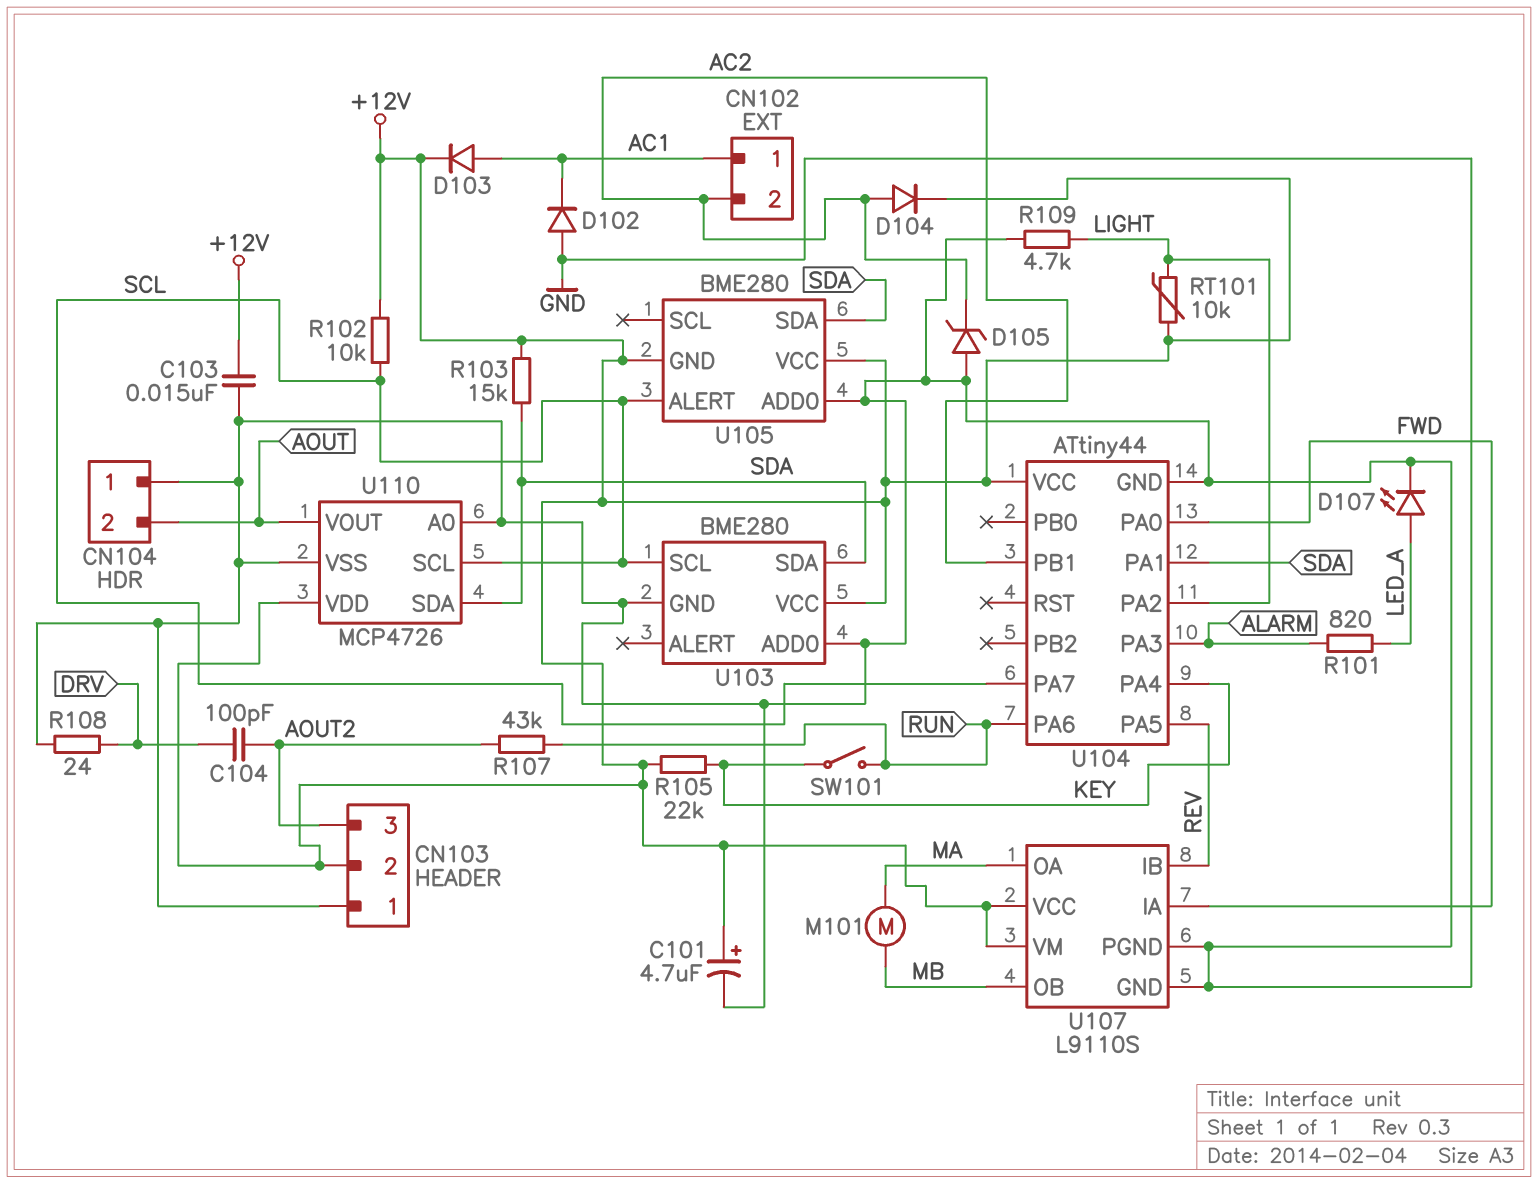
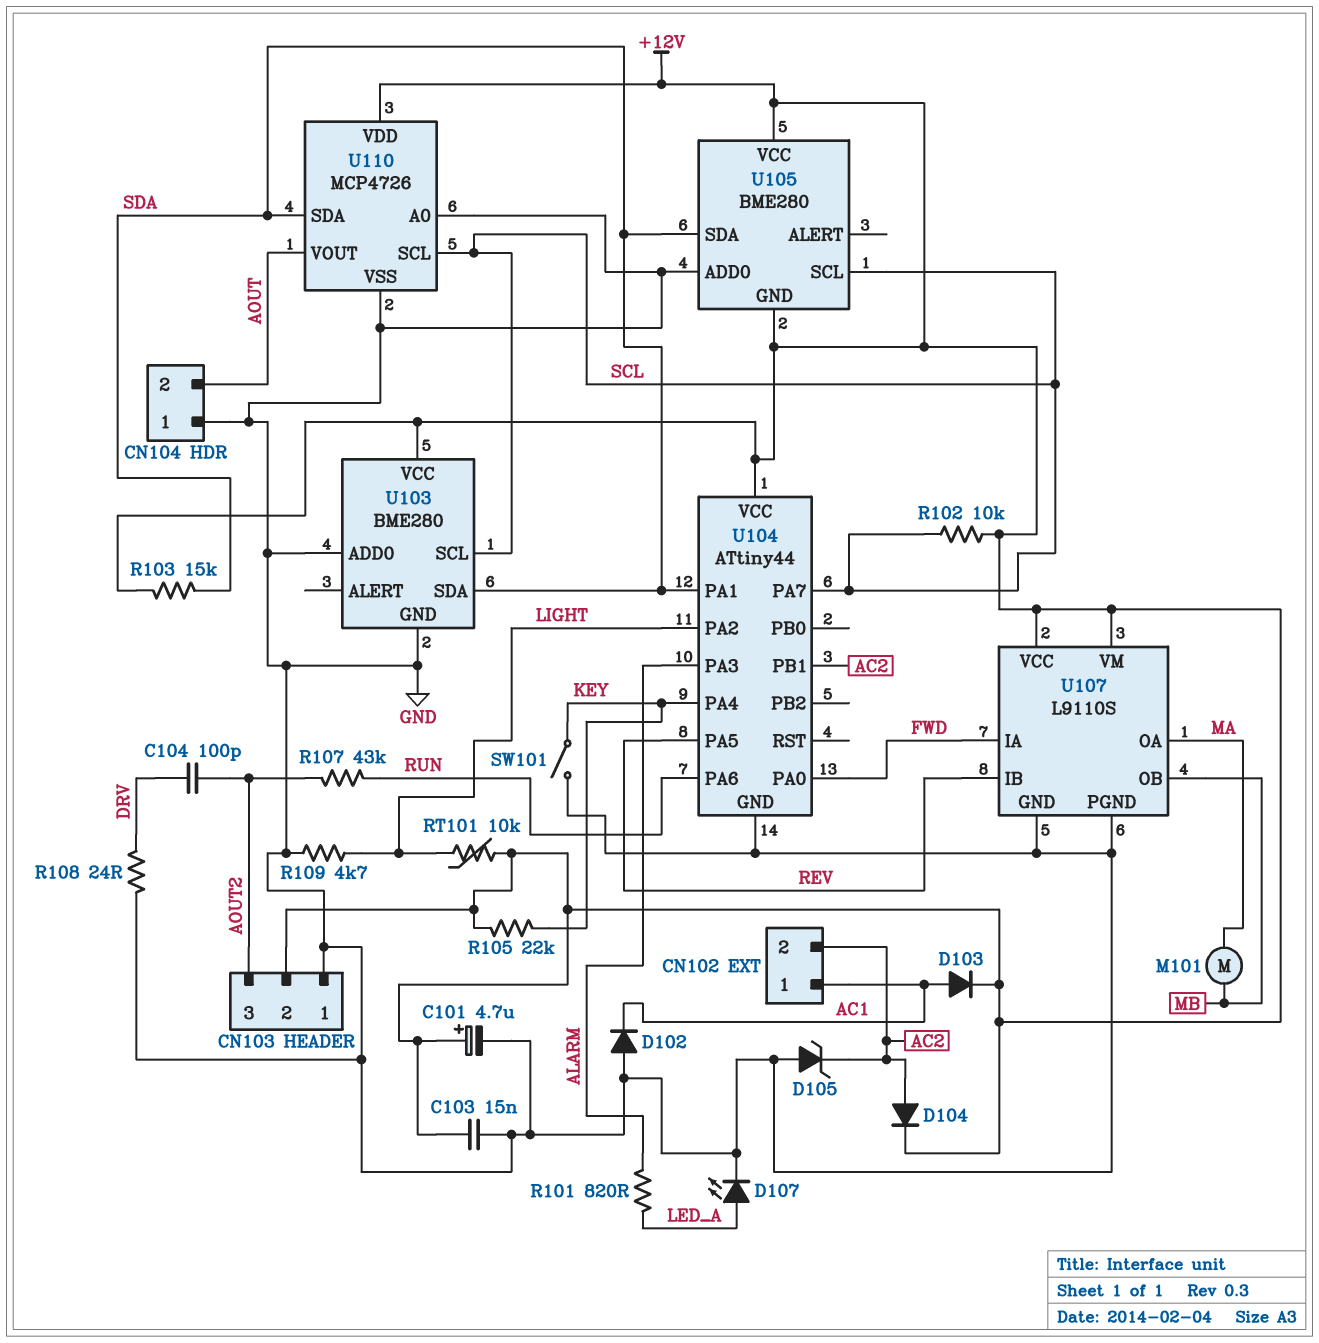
SW101: switch (KEY, RUN) -> switch (GND, KEY)
U105 pin ALERT: SCL -> none
U105 pin SCL: none -> SCL

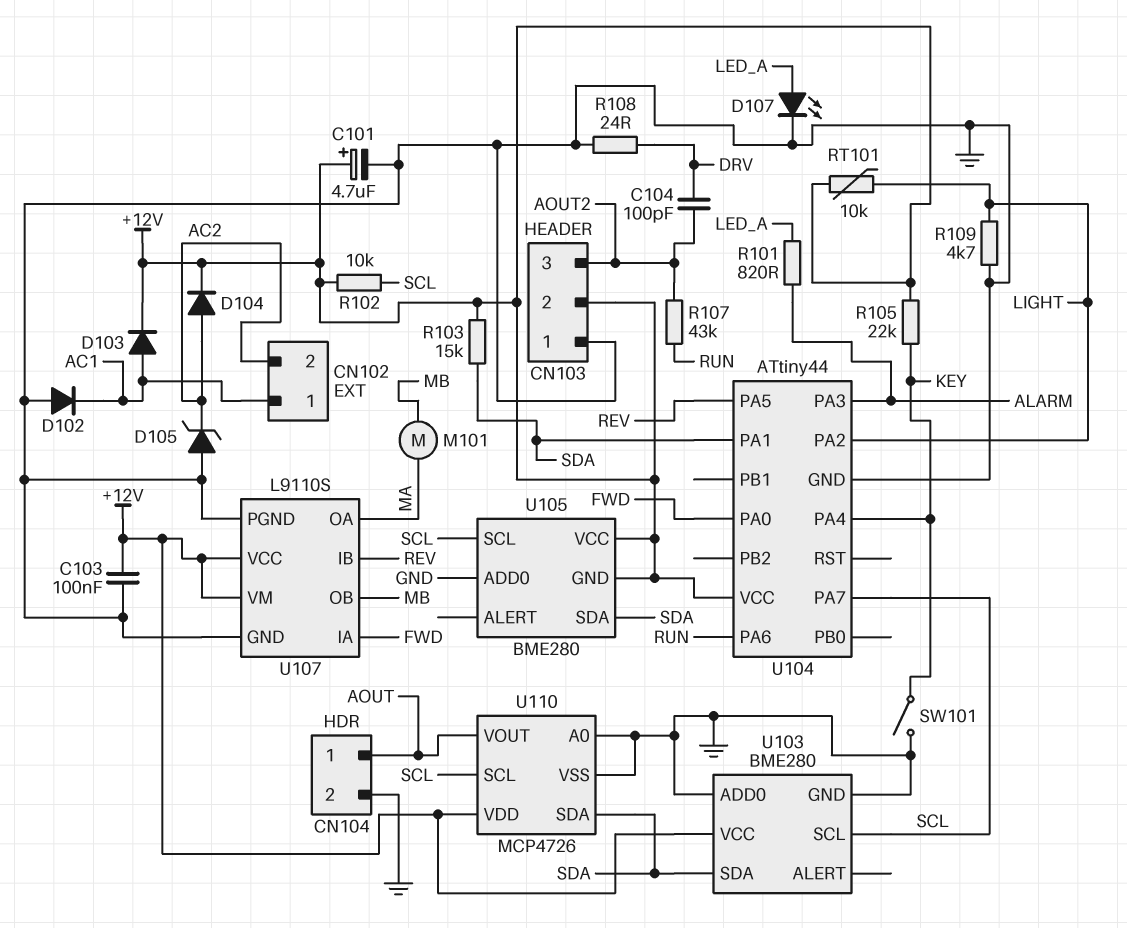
C103: 15nF (+12V, GND) -> 100nF (+12V, GND)
CN104 pin 1: GND -> AOUT
CN104 pin 2: AOUT -> GND
U104 pin PB1: AC2 -> none

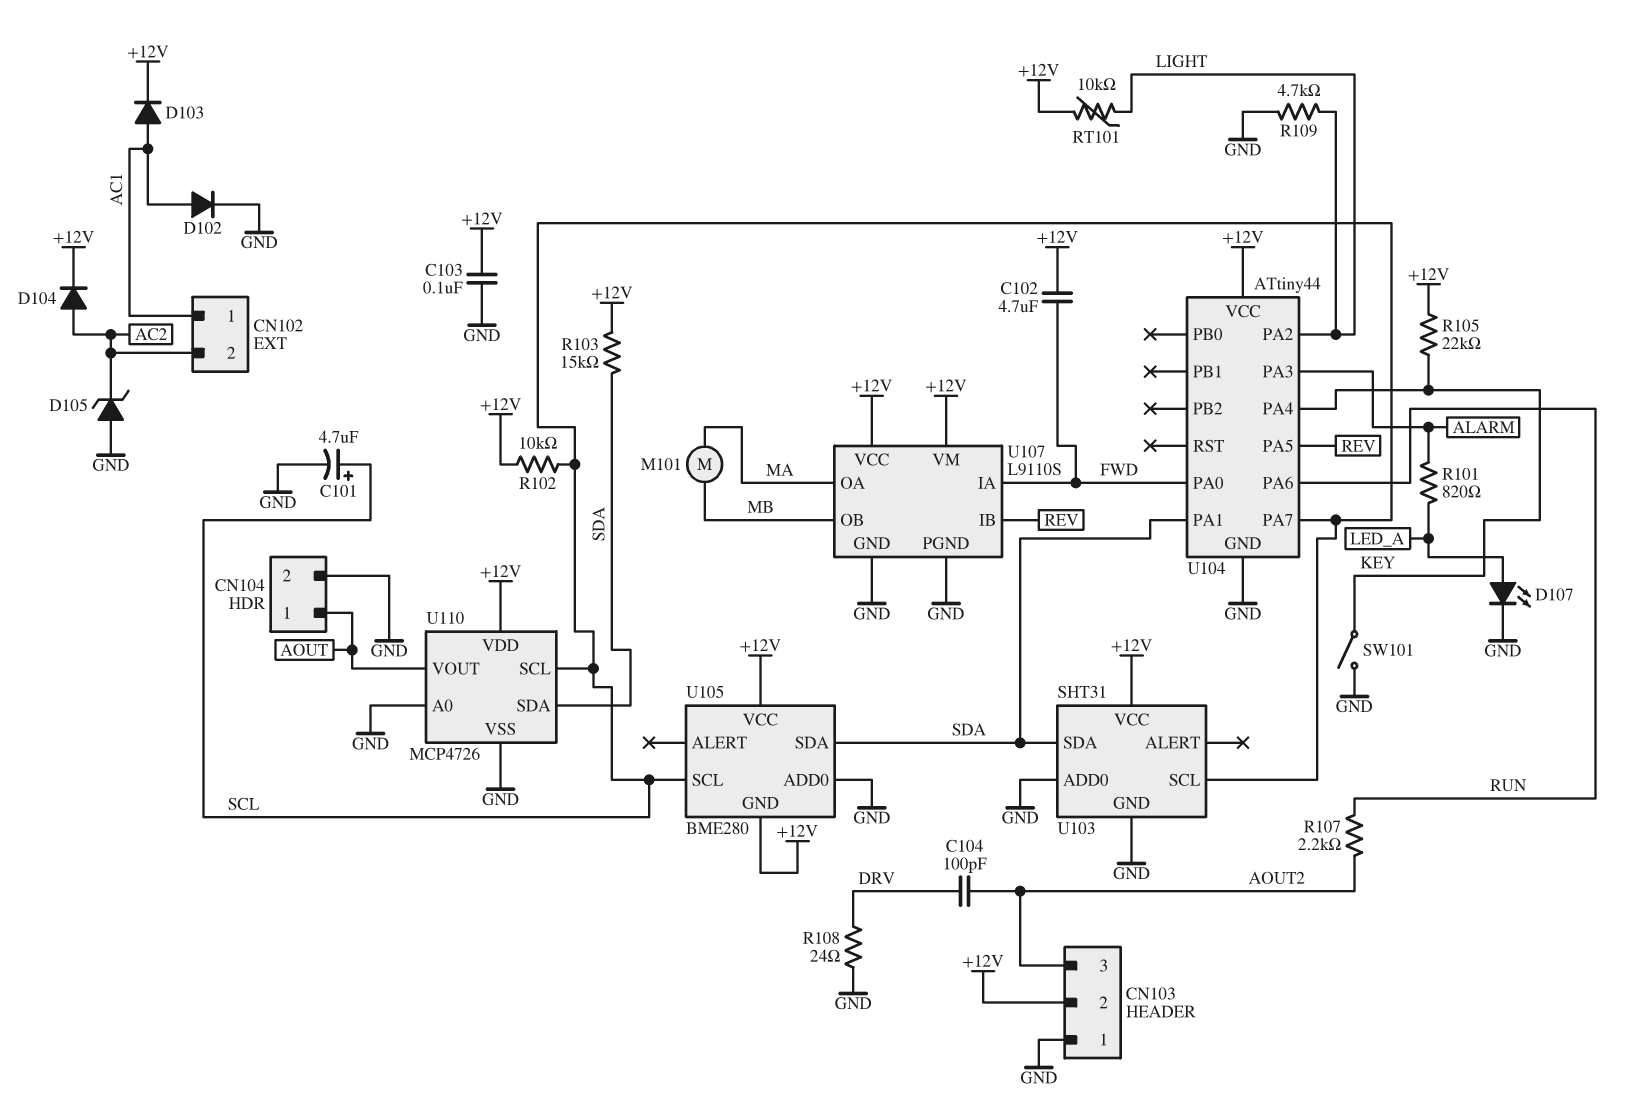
C101: 4.7uF (plus +12V, minus GND) -> 4.7uF (plus SCL, minus GND)
C102: none -> 4.7uF (+12V, FWD)
D102: diode (A GND, K AC1) -> diode (A AC1, K GND)
R107: 43k (AOUT2, RUN) -> 2.2k (AOUT2, RUN)
U103: BME280 -> SHT31

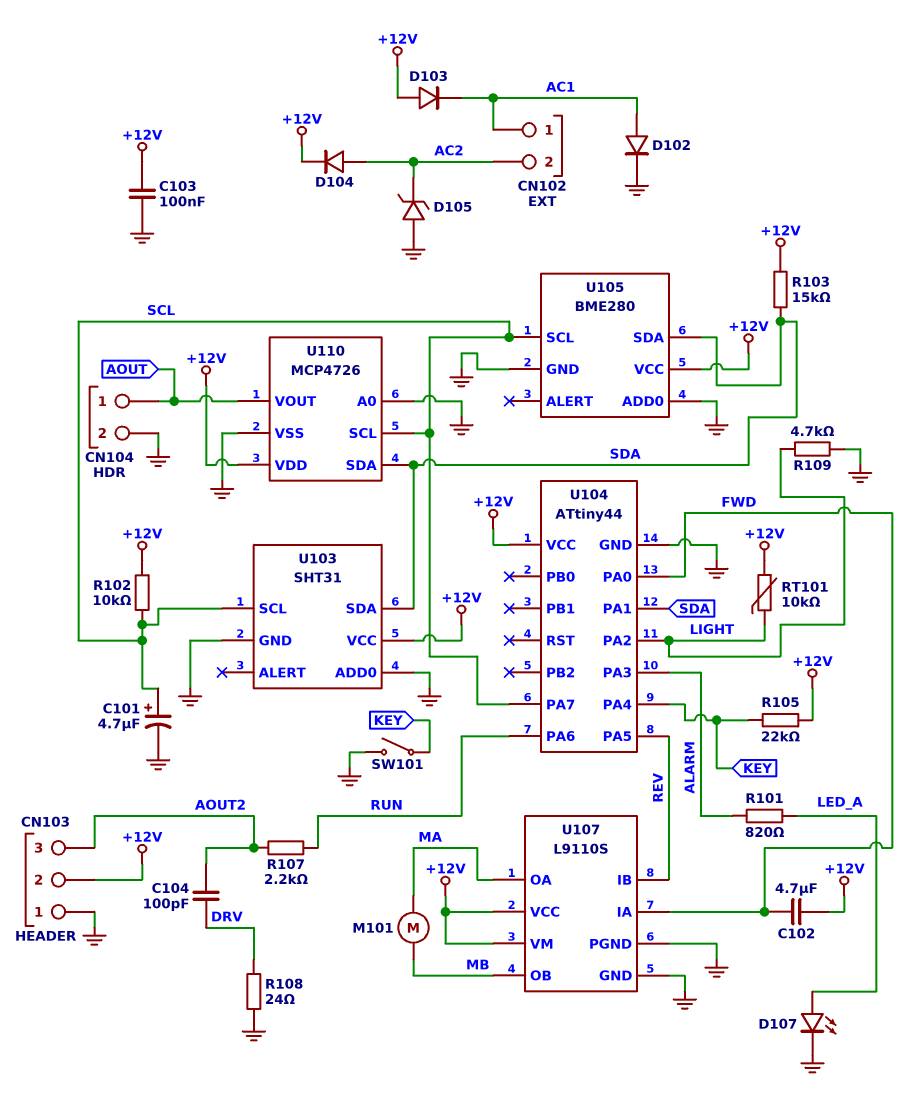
D103: diode (A AC1, K +12V) -> diode (A +12V, K AC1)
U105 pin GND: +12V -> GND

